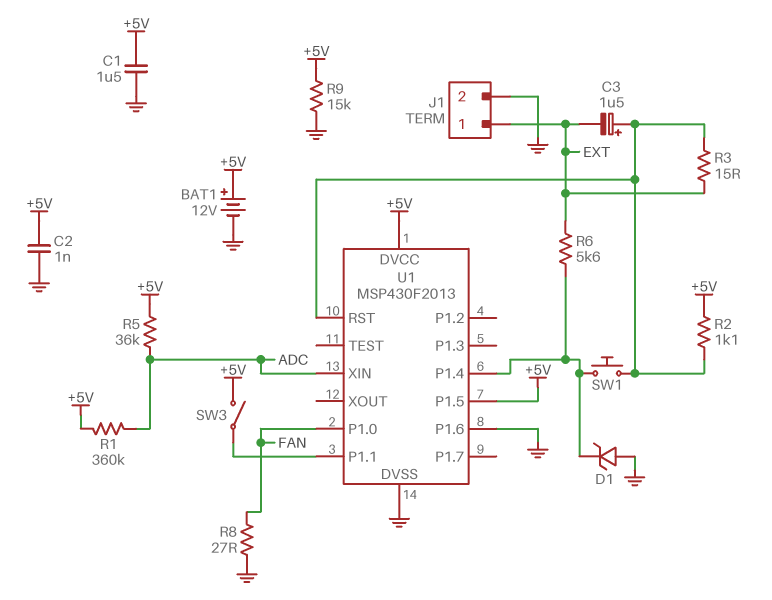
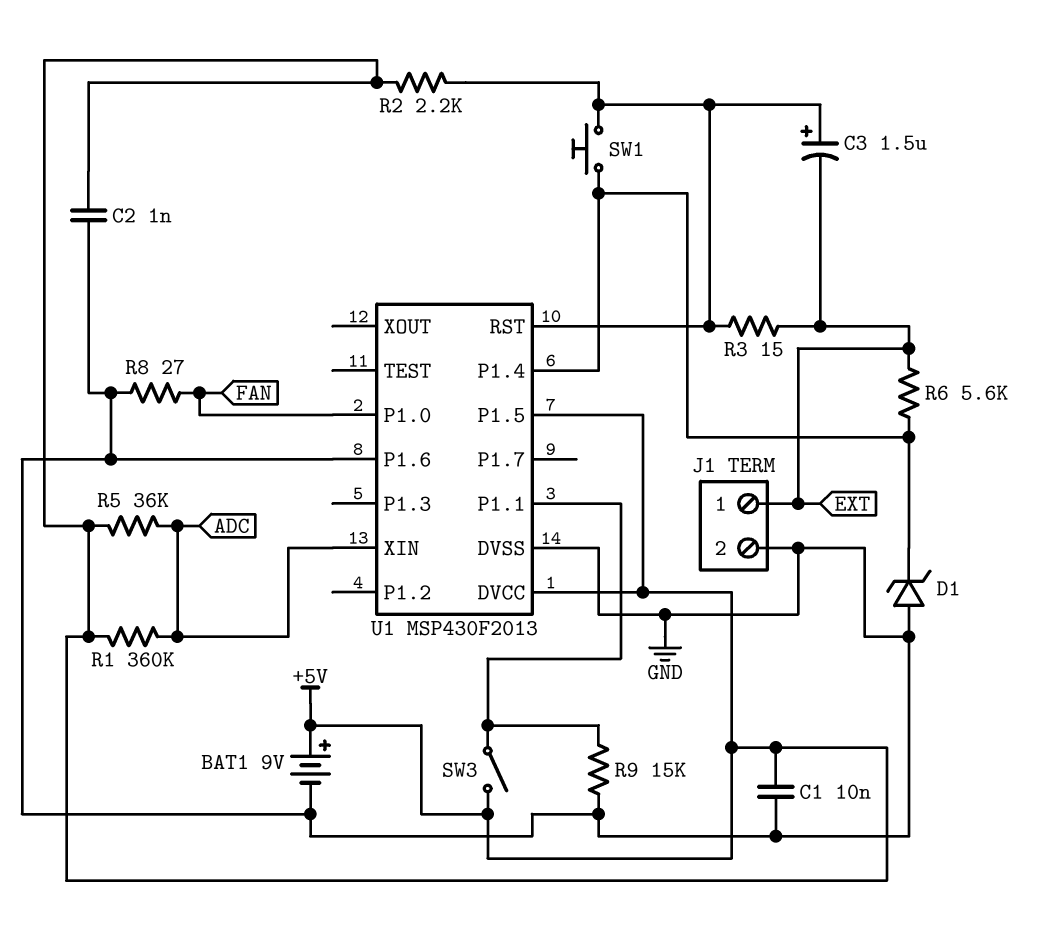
BAT1: 12V (plus +5V, minus GND) -> 9V (plus +5V, minus GND)
C1: 1.5uF (+5V, GND) -> 10nF (+5V, GND)
R2: 1.1k (+5V, U1/RST) -> 2.2k (+5V, U1/RST)
R9: 15k (+5V, GND) -> 15k (GND, U1/P1.1)

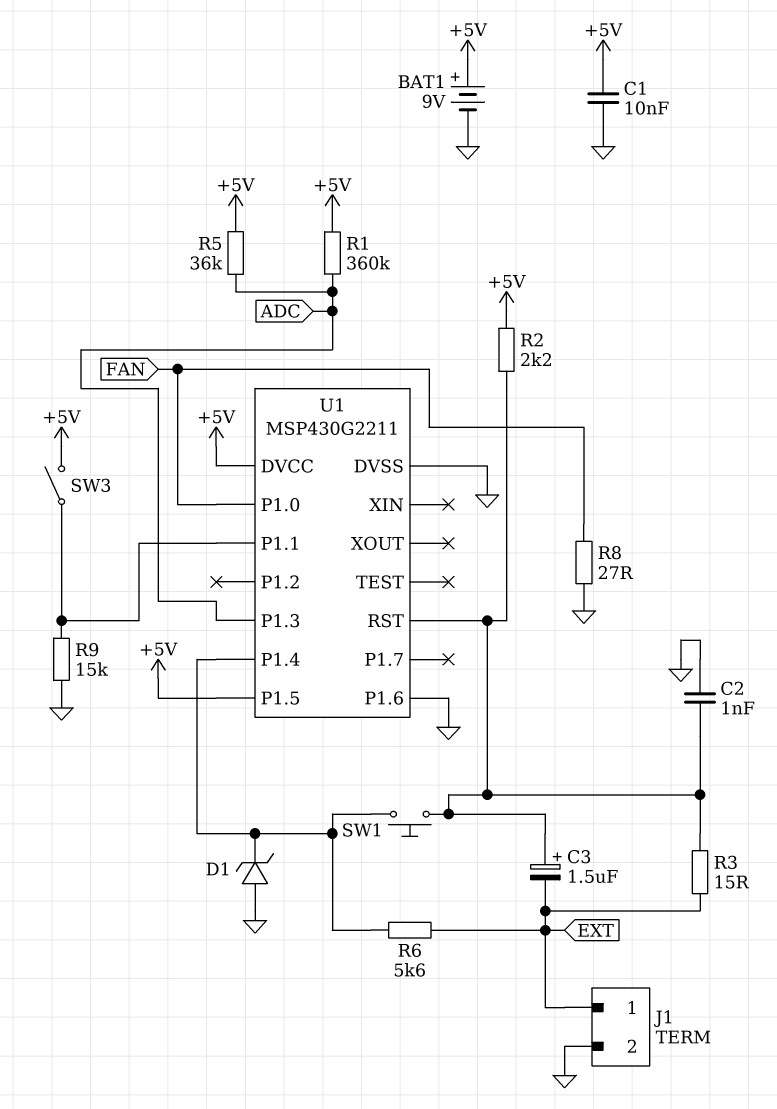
C2: 1nF (+5V, GND) -> 1nF (GND, U1/RST)
U1: MSP430F2013 -> MSP430G2211
U1 pin P1.3: none -> ADC
U1 pin XIN: ADC -> none

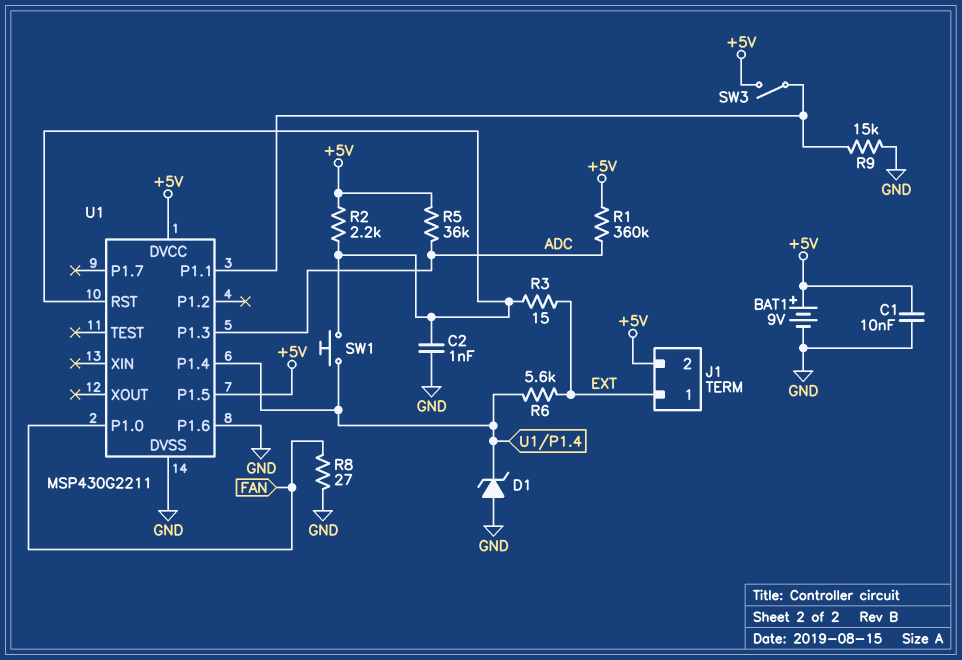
C3: 1.5uF (plus U1/RST, minus EXT) -> none
J1 pin 2: GND -> +5V

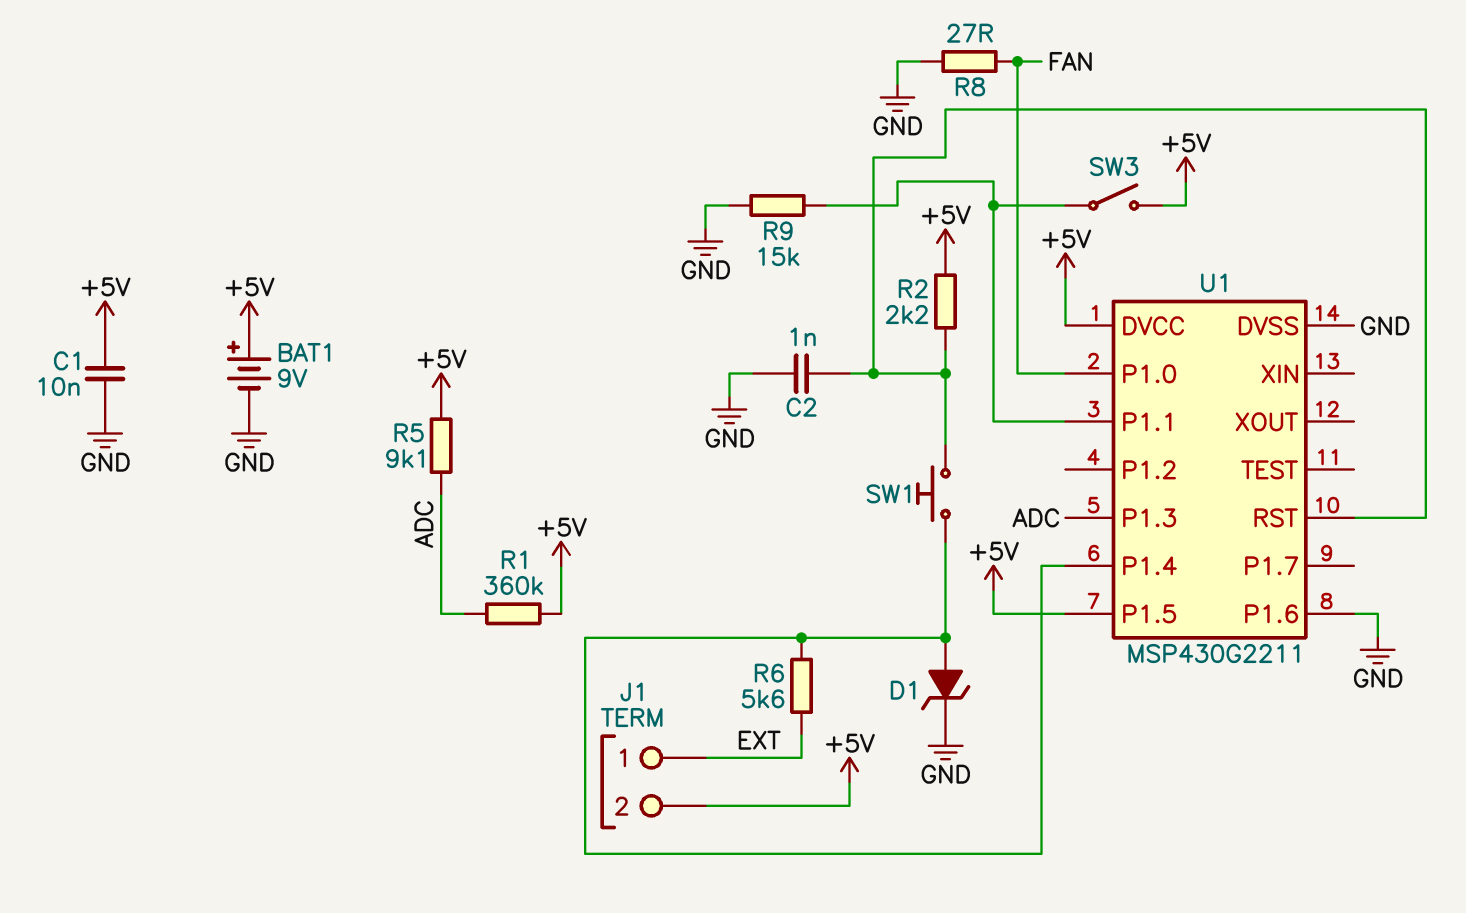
D1: zener (A GND, K U1/P1.4) -> zener (A U1/P1.4, K GND)
R3: 15 (EXT, U1/RST) -> none
R5: 36k (+5V, ADC) -> 9.1k (+5V, ADC)

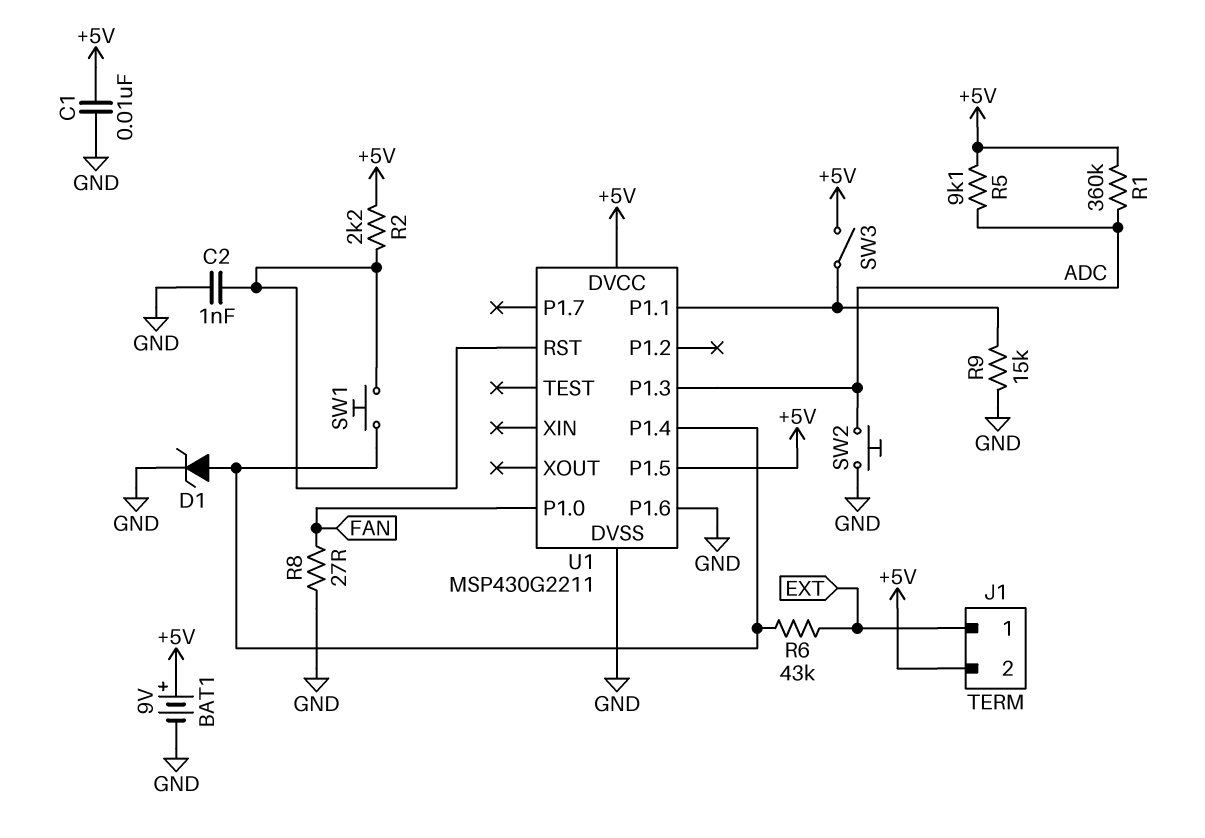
R6: 5.6k (EXT, U1/P1.4) -> 43k (EXT, U1/P1.4)
SW2: none -> button (ADC, GND)

